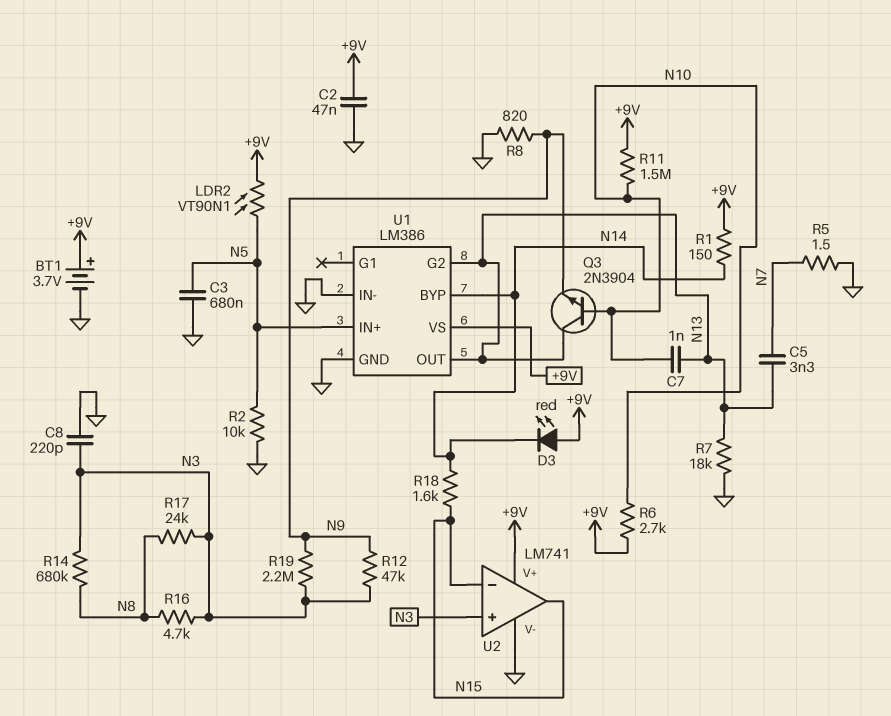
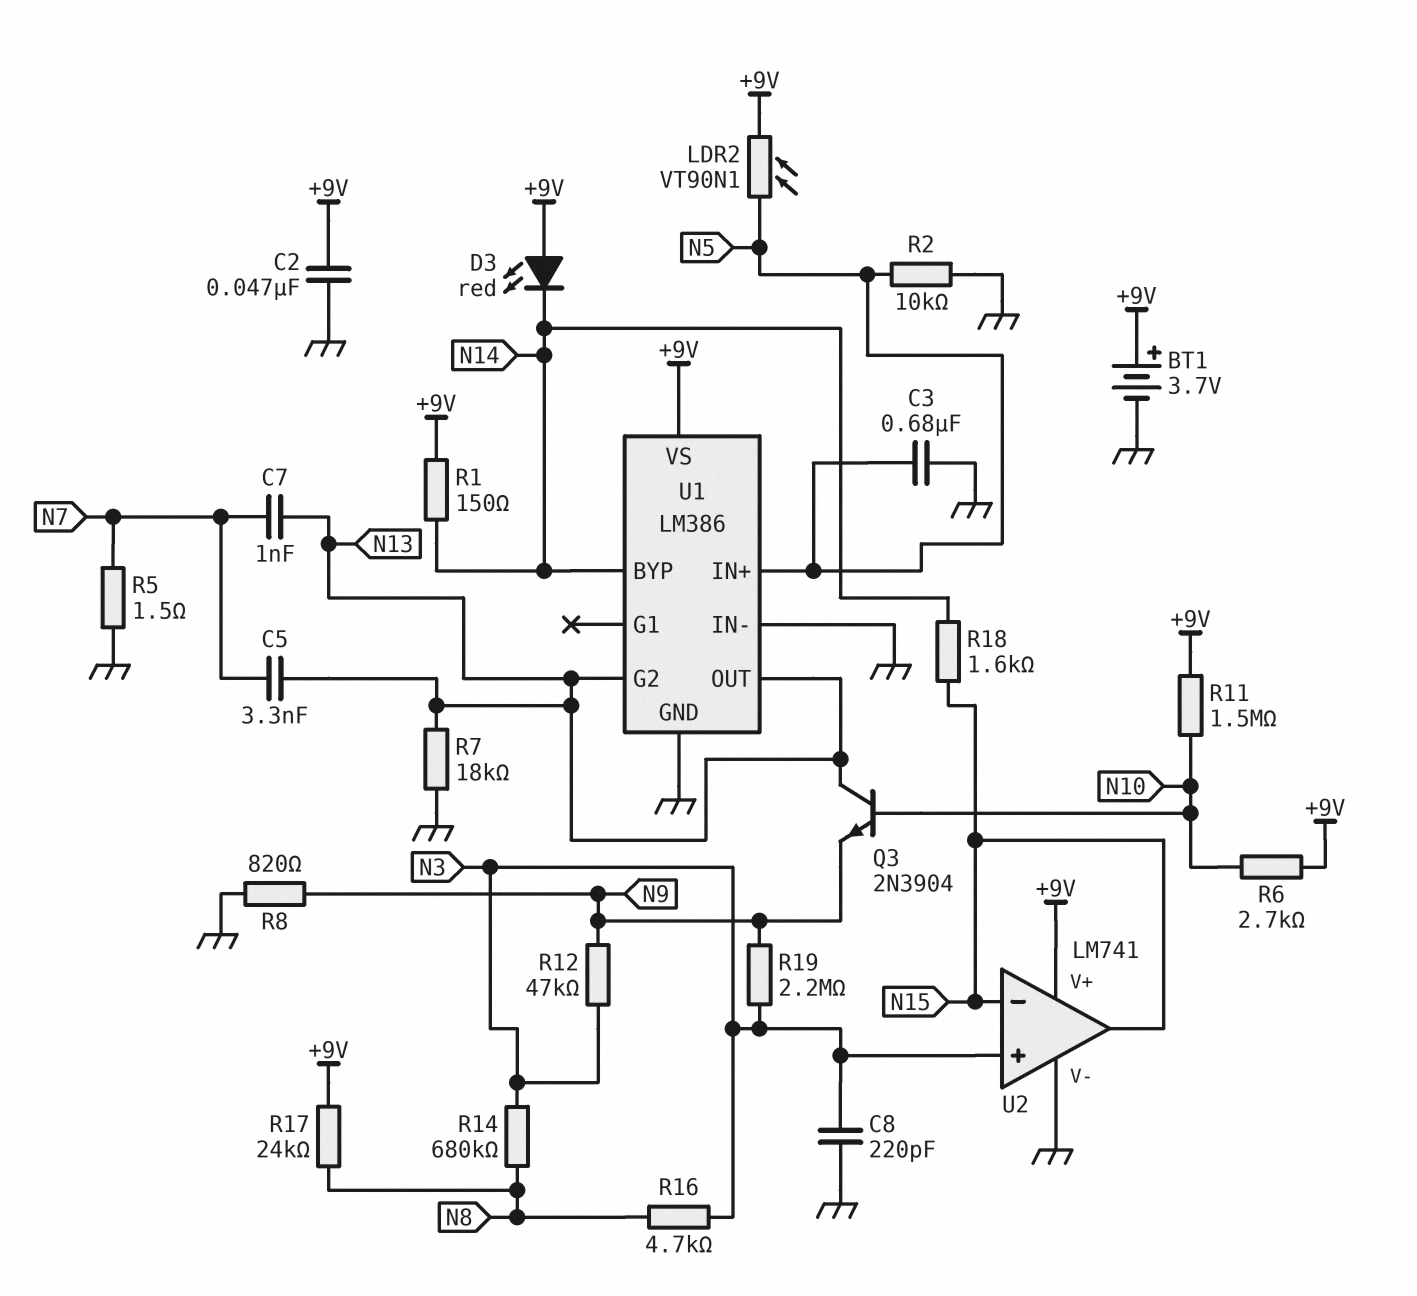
C7: 1nF (N10, N13) -> 1nF (N7, N13)
R17: 24k (N3, N8) -> 24k (+9V, N8)

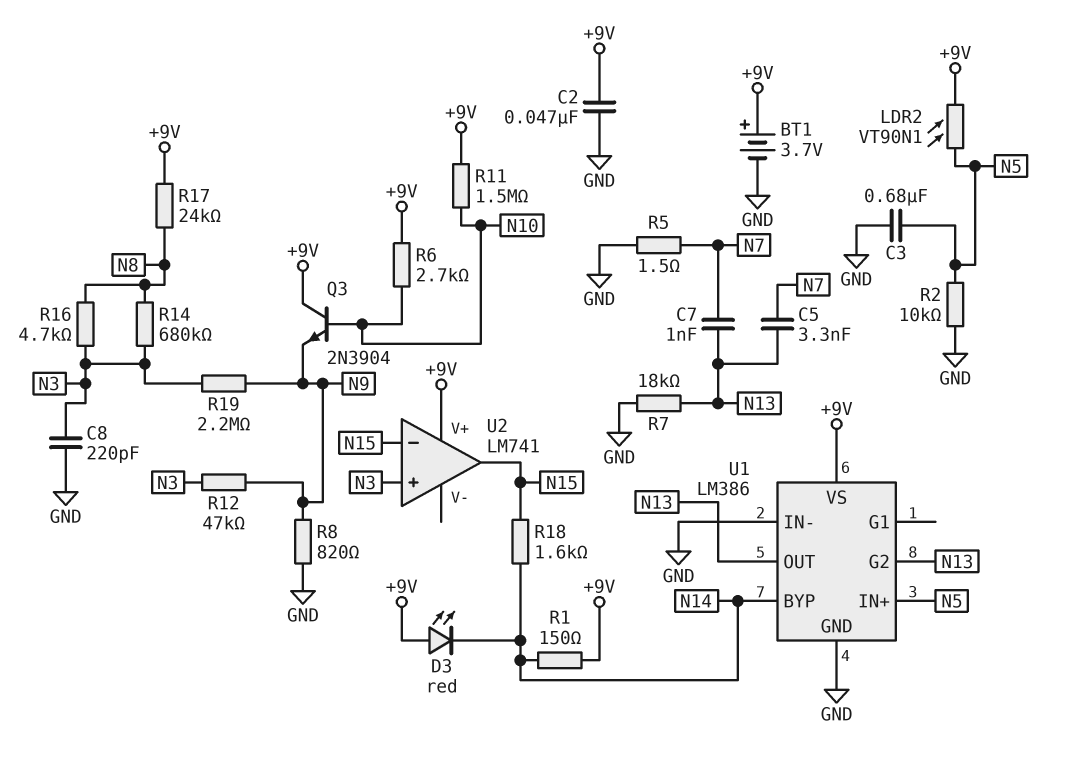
Q3: NPN 2N3904 (B N10, C N13, E N9) -> NPN 2N3904 (B N10, C +9V, E N9)
U2 pin V-: GND -> none

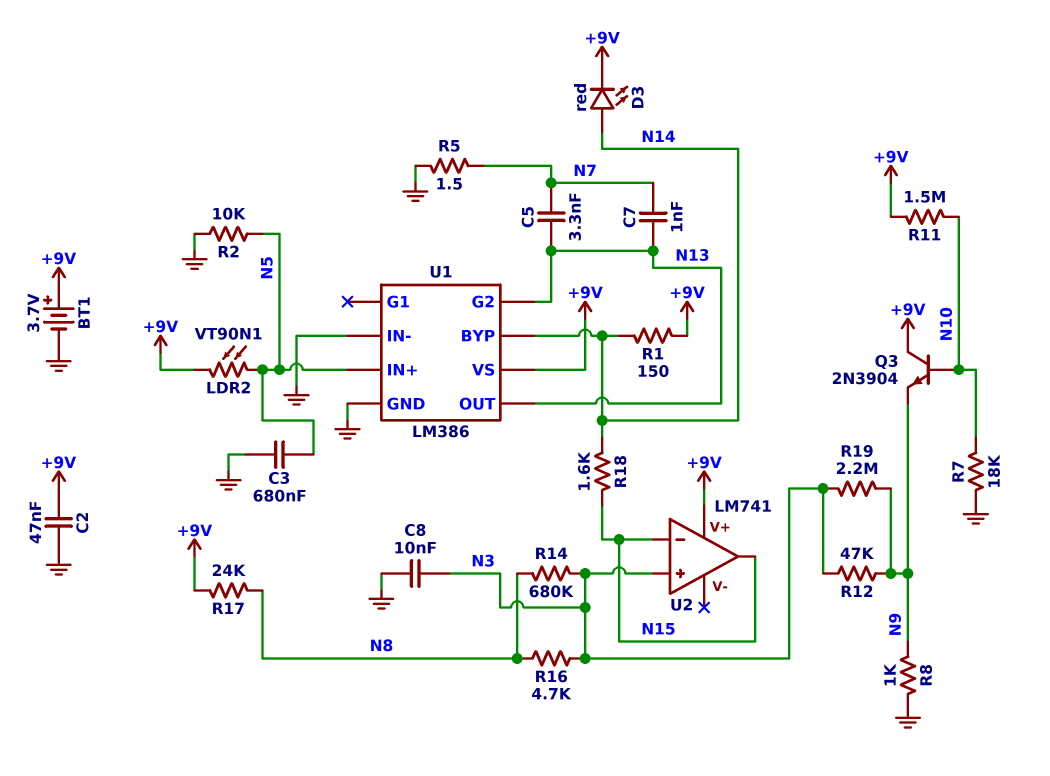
C8: 220pF (GND, N3) -> 10nF (GND, N3)
D3: LED red (A +9V, K N14) -> LED red (A N14, K +9V)
R6: 2.7k (+9V, N10) -> none
R7: 18k (GND, N13) -> 18k (GND, N10)
R8: 820 (GND, N9) -> 1k (GND, N9)

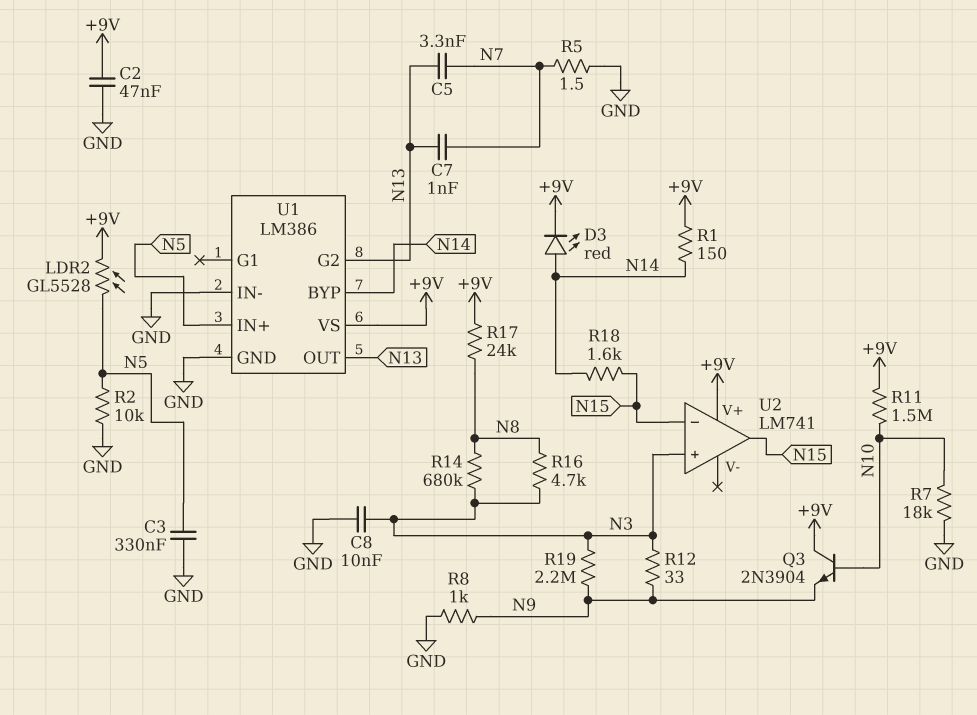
BT1: 3.7V (plus +9V, minus GND) -> none
C3: 680nF (GND, N5) -> 330nF (GND, N5)
LDR2: VT90N1 (+9V, N5) -> GL5528 (+9V, N5)
R12: 47k (N3, N9) -> 33 (N3, N9)

